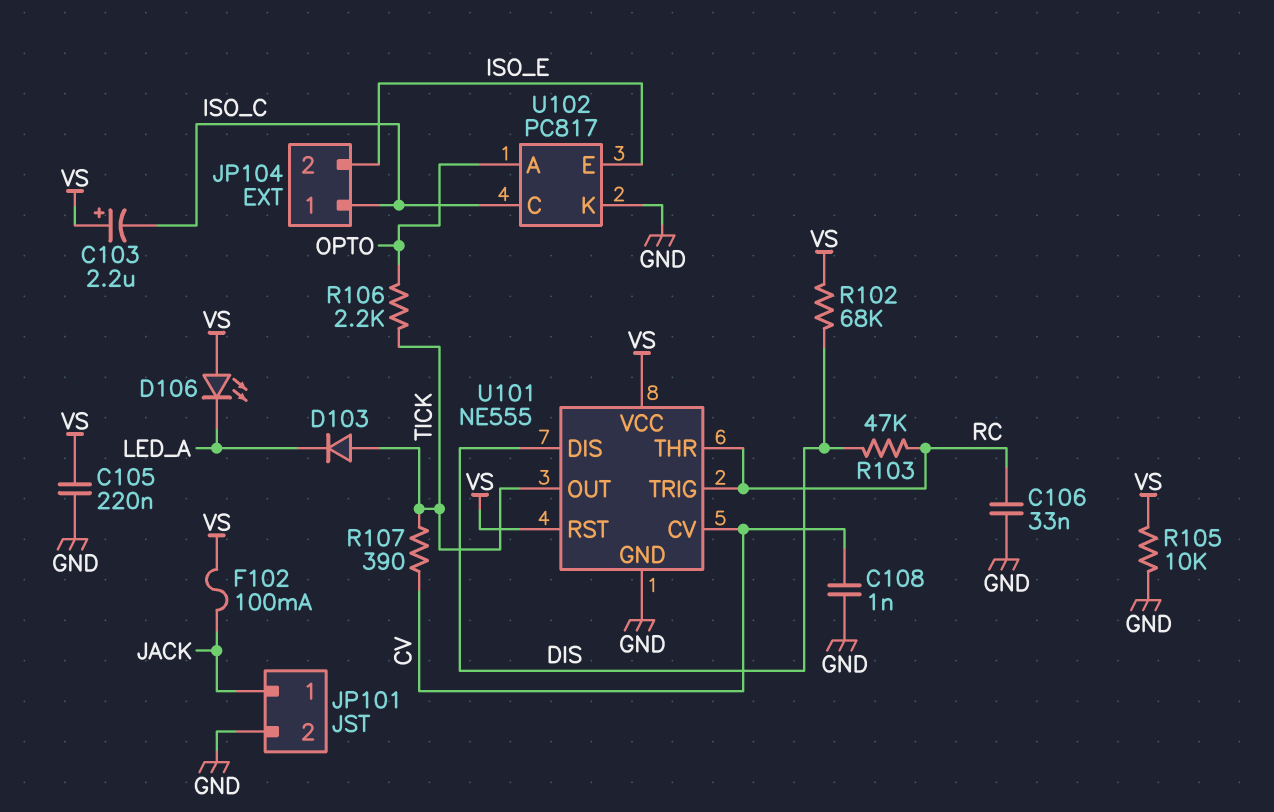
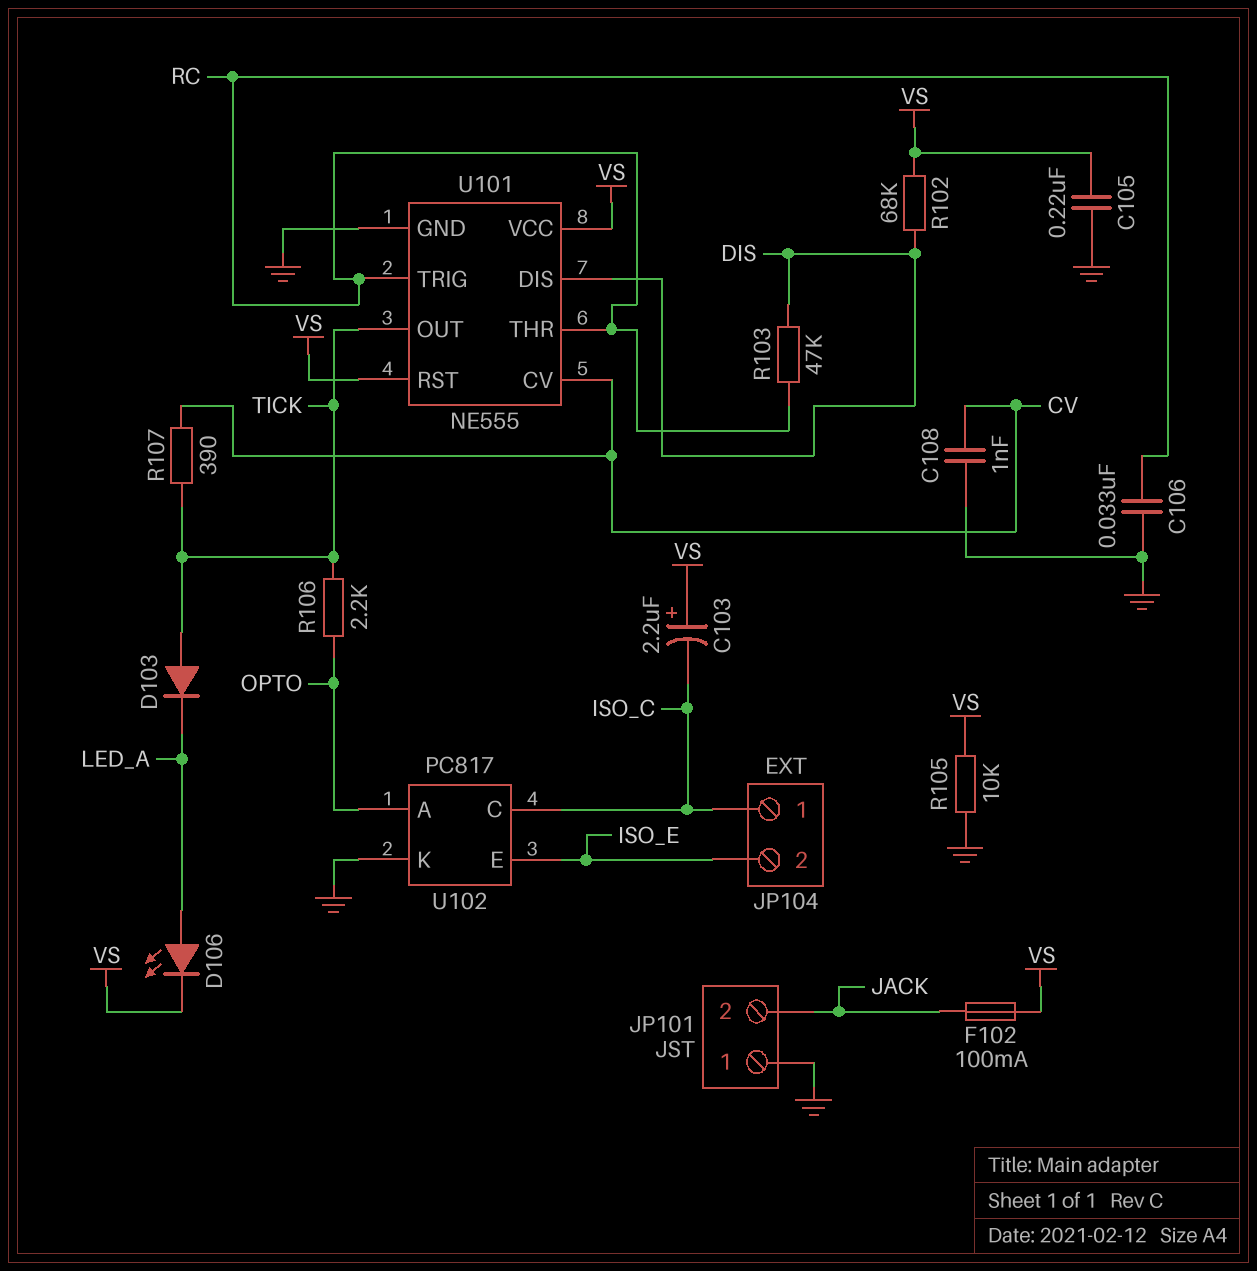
D106: LED (A VS, K LED_A) -> LED (A LED_A, K VS)
JP101 pin 1: JACK -> GND
JP101 pin 2: GND -> JACK

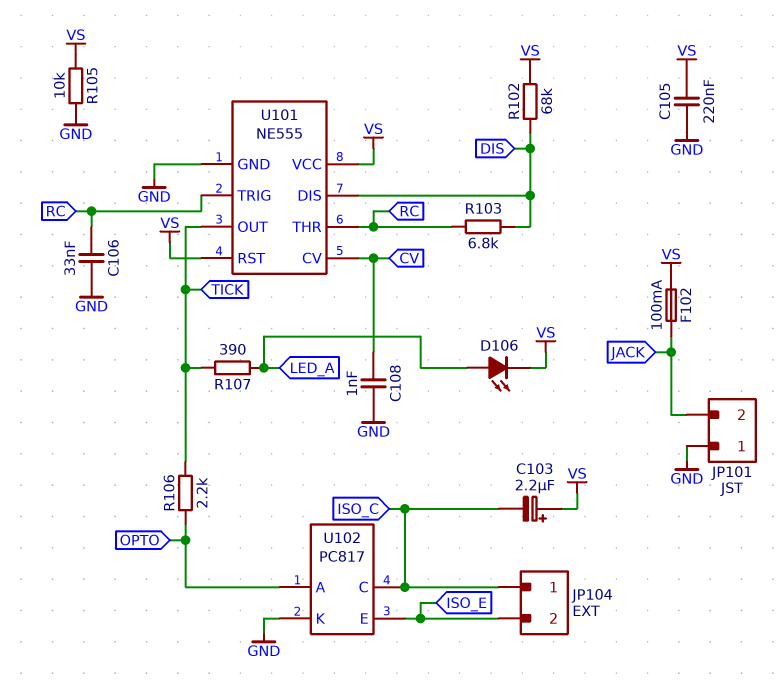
D103: diode (A TICK, K LED_A) -> none
R103: 47k (DIS, RC) -> 6.8k (DIS, RC)
R107: 390 (CV, TICK) -> 390 (LED_A, TICK)

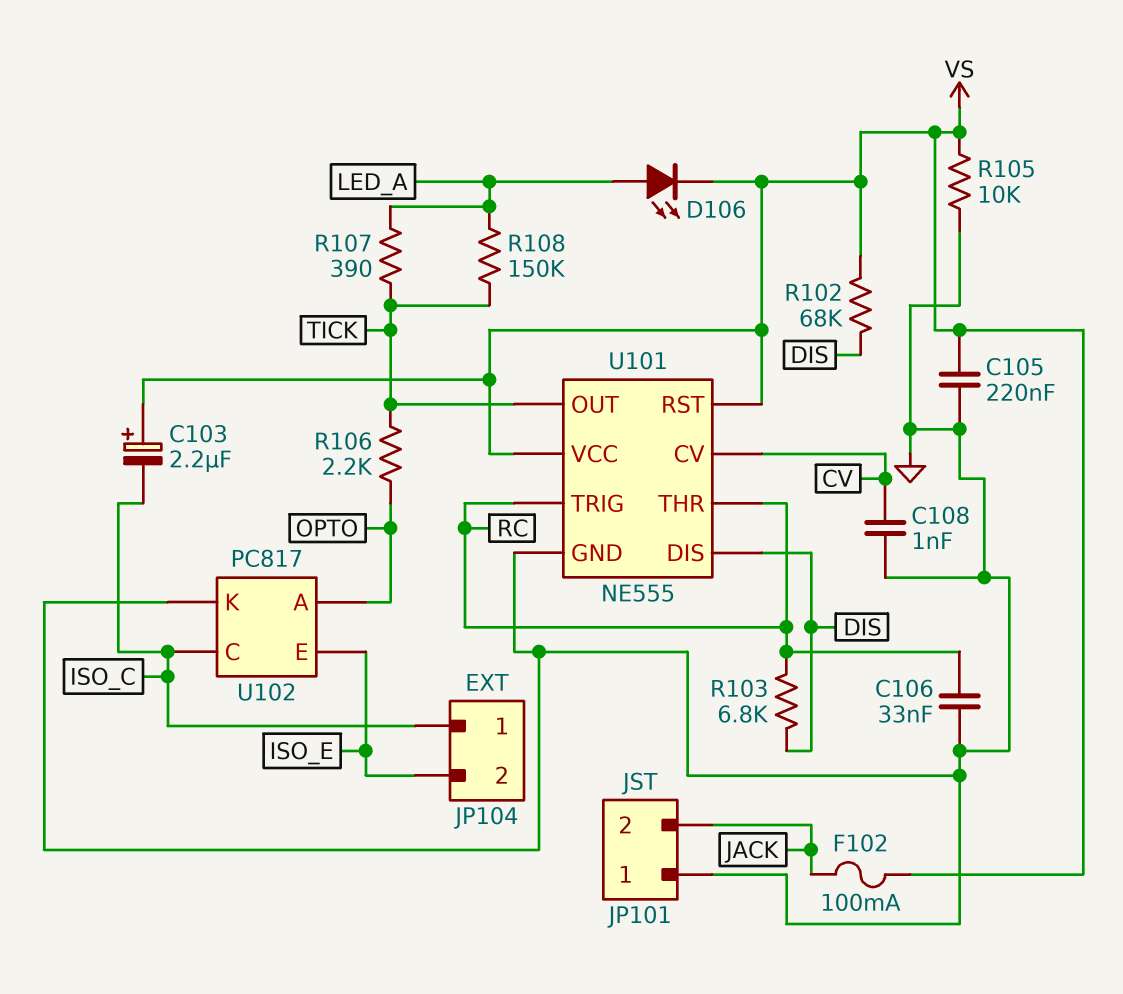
R108: none -> 150k (LED_A, TICK)

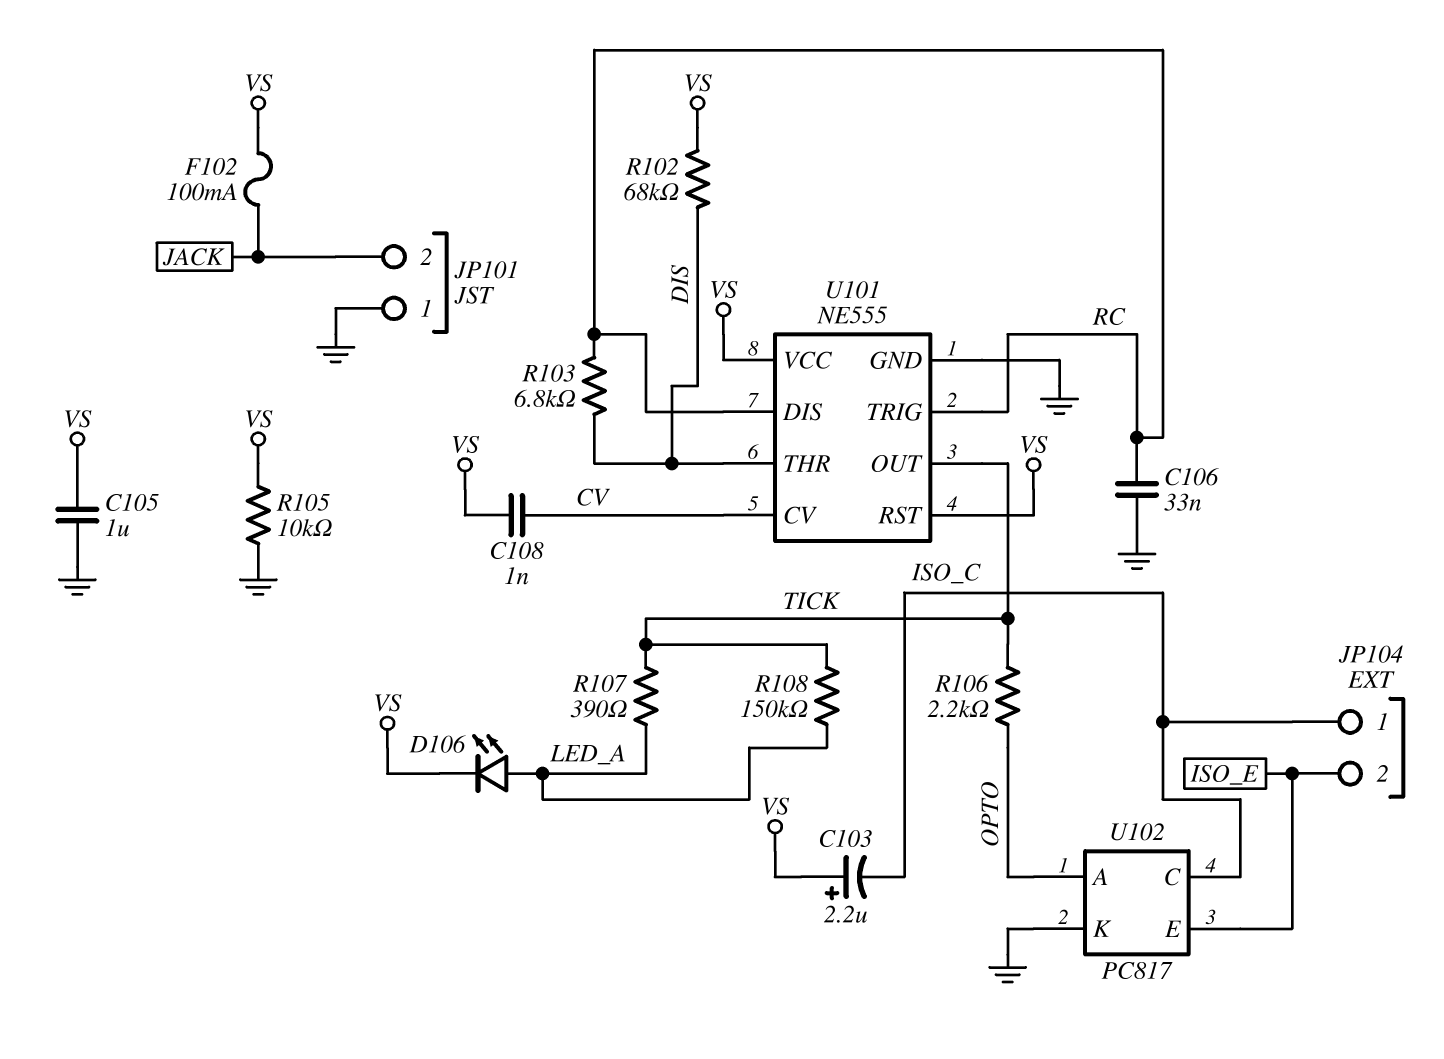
C105: 220nF (GND, VS) -> 1uF (GND, VS)
C108: 1nF (CV, GND) -> 1nF (CV, VS)
U101 pin DIS: DIS -> RC
U101 pin THR: RC -> DIS

